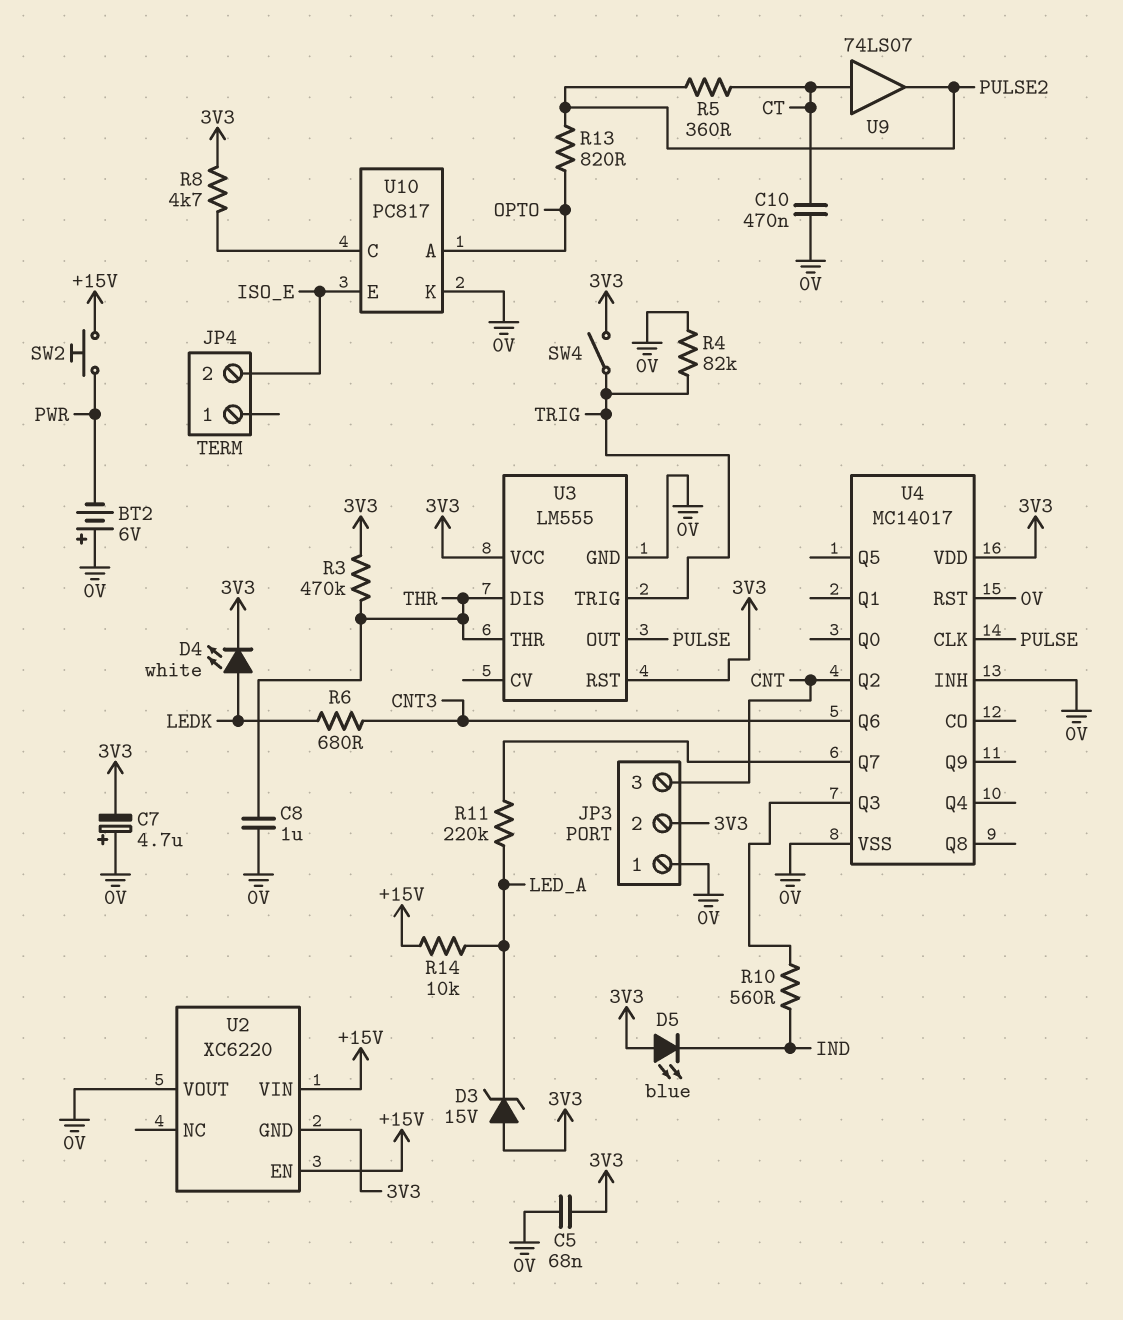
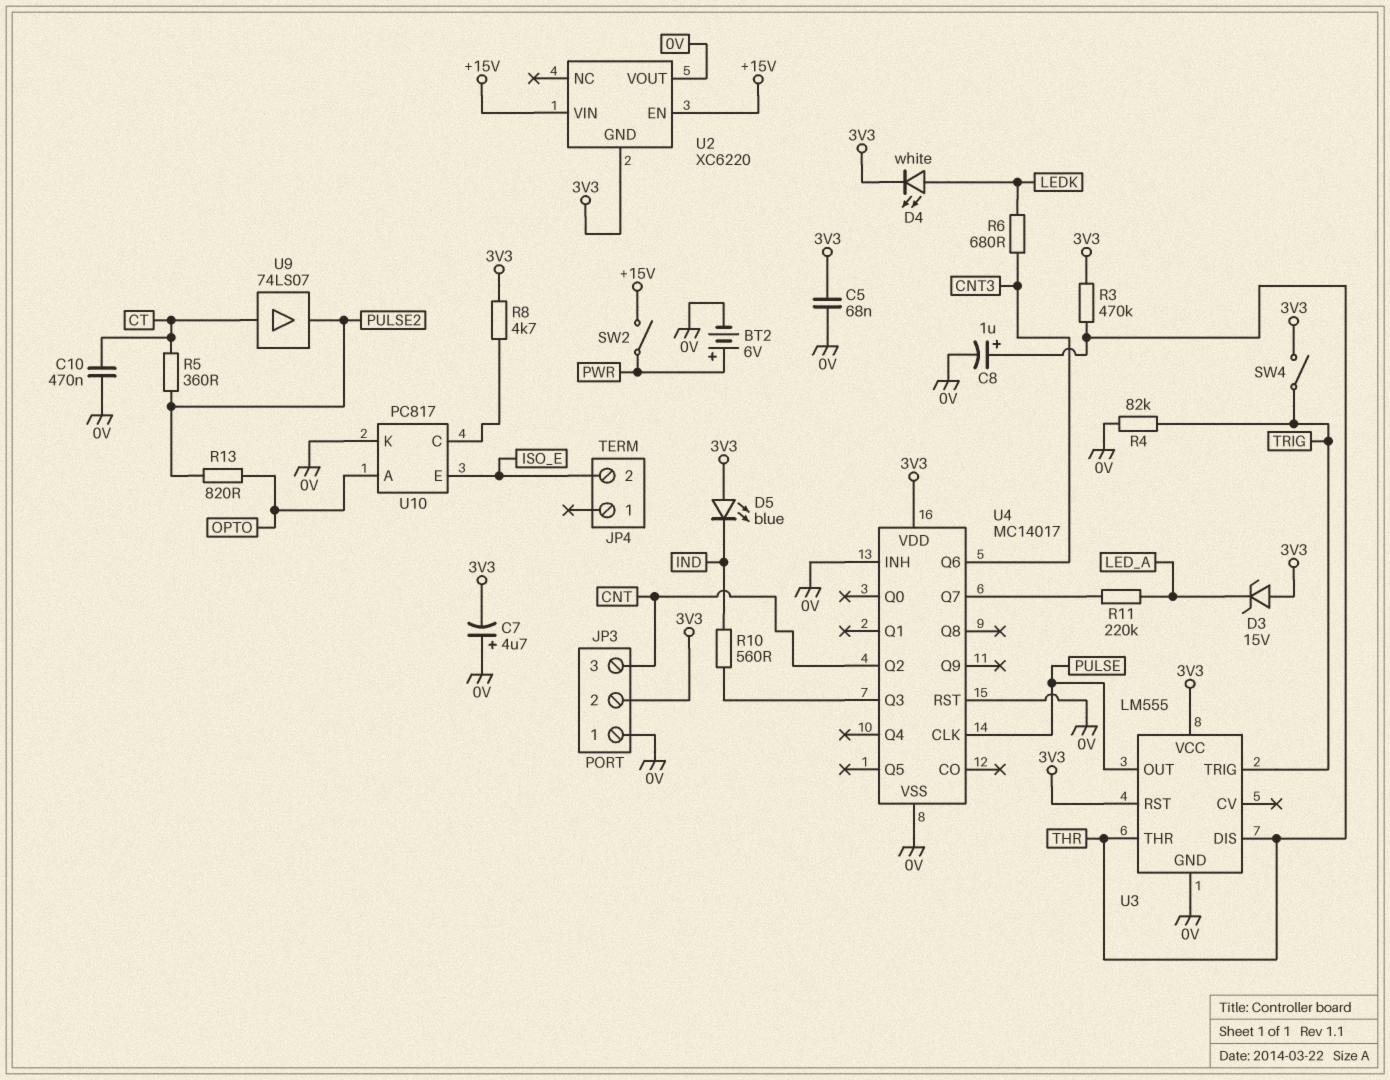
BT2: 6V (plus 0V, minus PWR) -> 6V (plus PWR, minus 0V)
C8: 1uF (0V, THR) -> 1uF (plus THR, minus 0V)
R14: 10k (+15V, LED_A) -> none
SW2: button (+15V, PWR) -> switch (+15V, PWR)

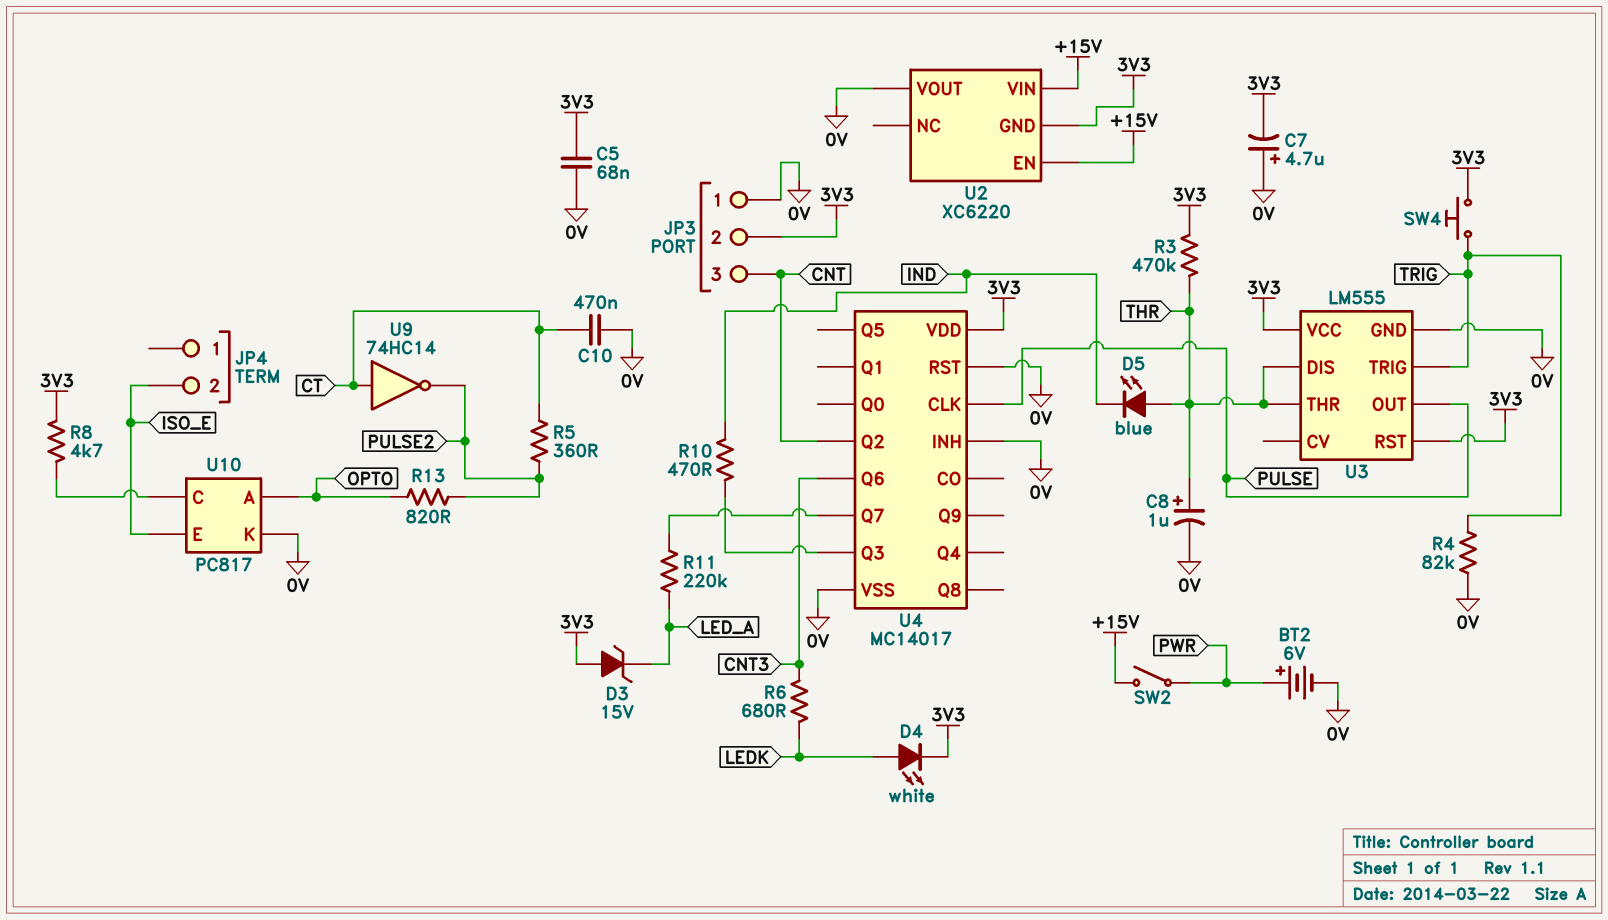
D5: LED blue (A 3V3, K IND) -> LED blue (A THR, K IND)
R10: 560 (IND, U4/Q3) -> 470 (IND, U4/Q3)
SW4: switch (3V3, TRIG) -> button (3V3, TRIG)
U9: buffer 74LS07 (in CT, out PULSE2) -> NOT 74HC14 (in CT, out PULSE2)

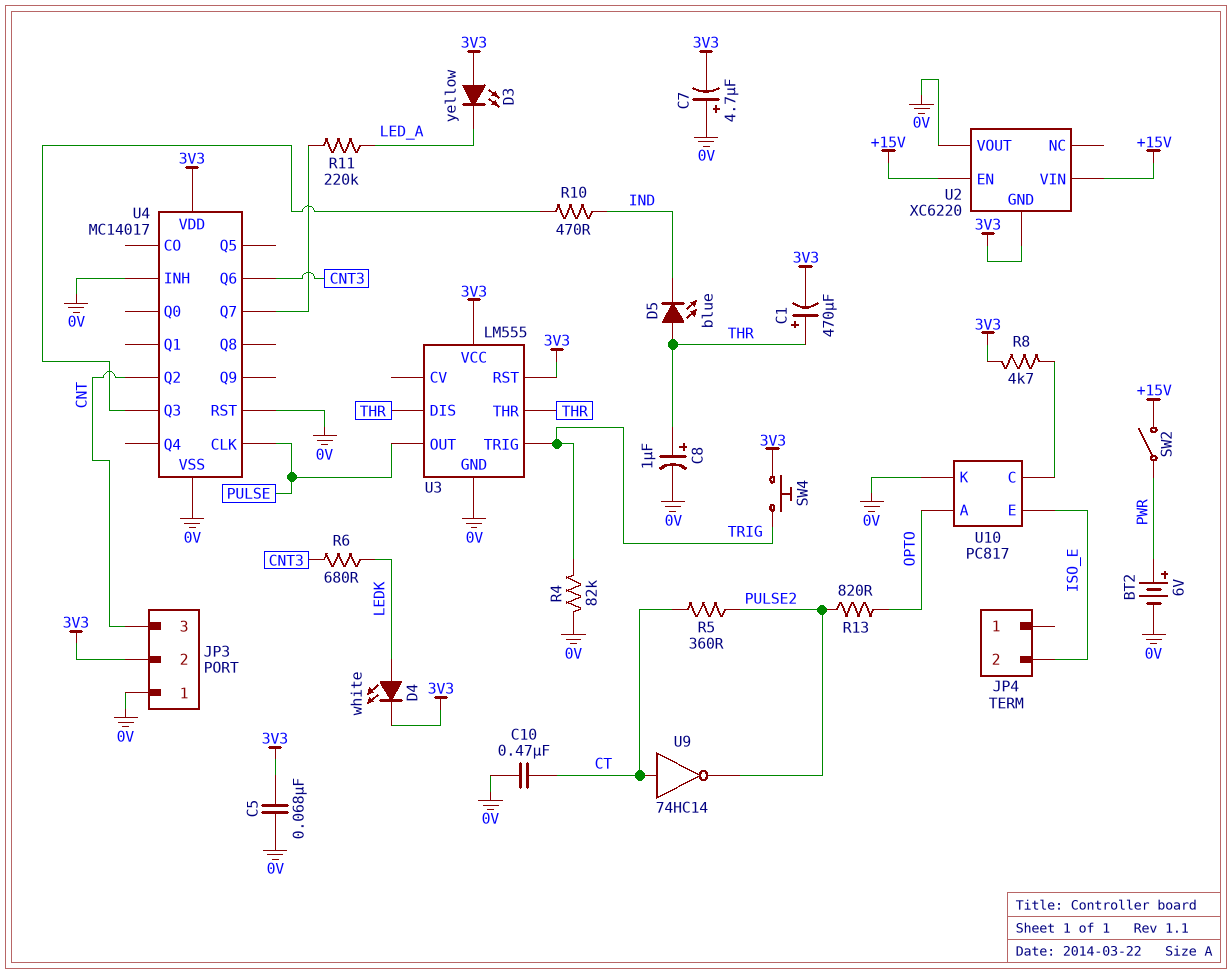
C1: none -> 470uF (plus THR, minus 3V3)
D3: zener 15V (A 3V3, K LED_A) -> LED yellow (A 3V3, K LED_A)
R3: 470k (3V3, THR) -> none

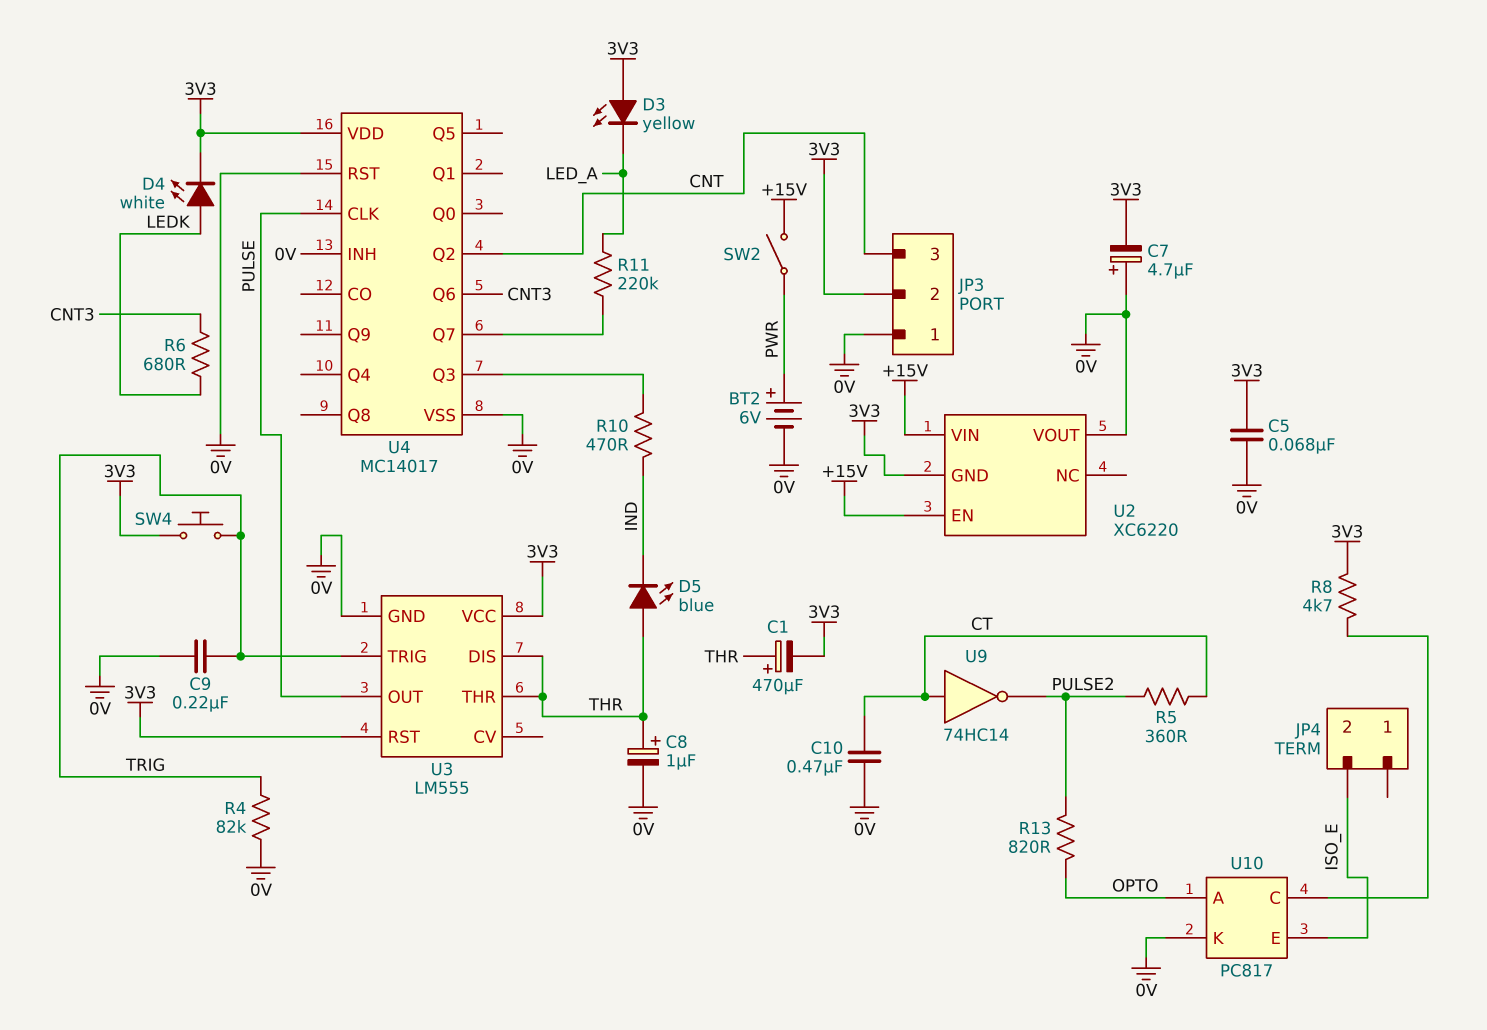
C9: none -> 220nF (0V, TRIG)

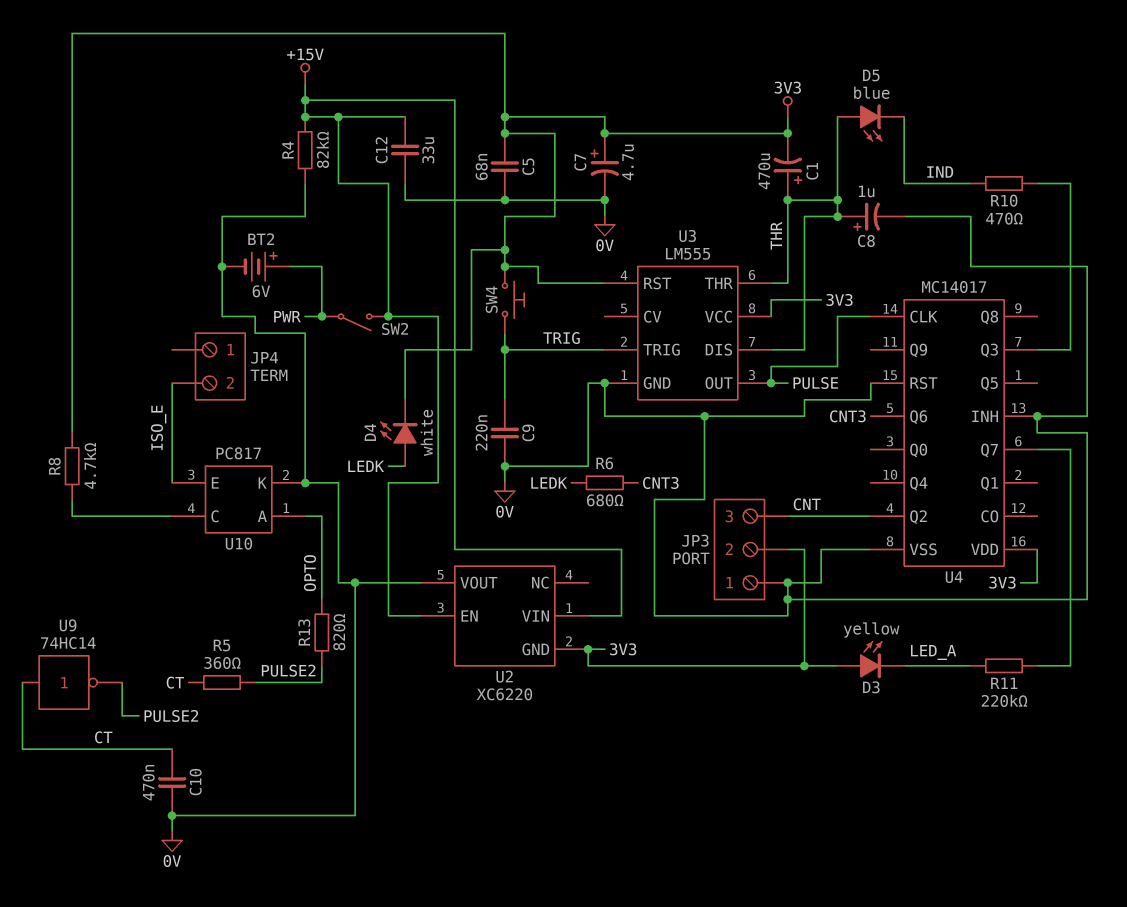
C7: 4.7uF (plus 0V, minus 3V3) -> 4.7uF (plus 3V3, minus 0V)
C12: none -> 33uF (+15V, 0V)
R4: 82k (0V, TRIG) -> 82k (+15V, 0V)

